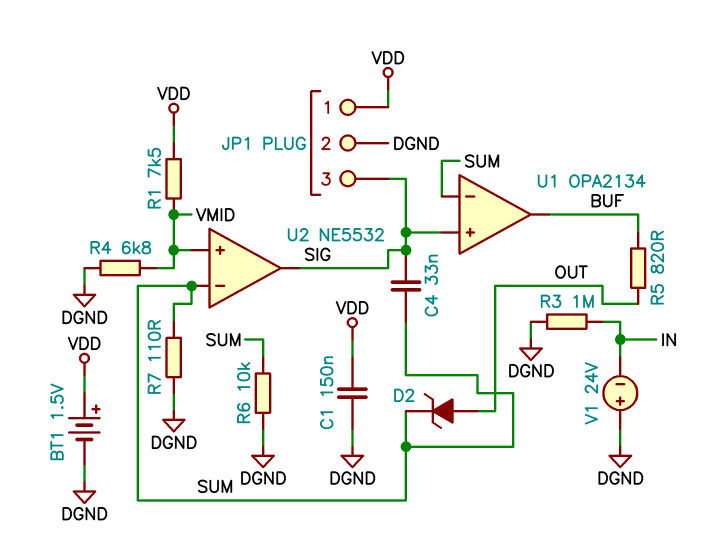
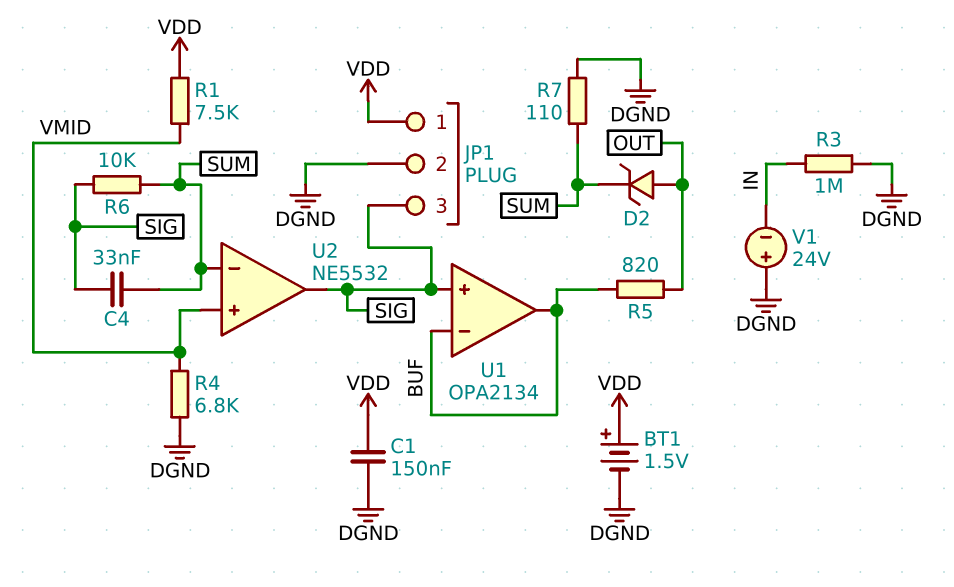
R6: 10k (DGND, SUM) -> 10k (SIG, SUM)
U1 pin in-: SUM -> BUF

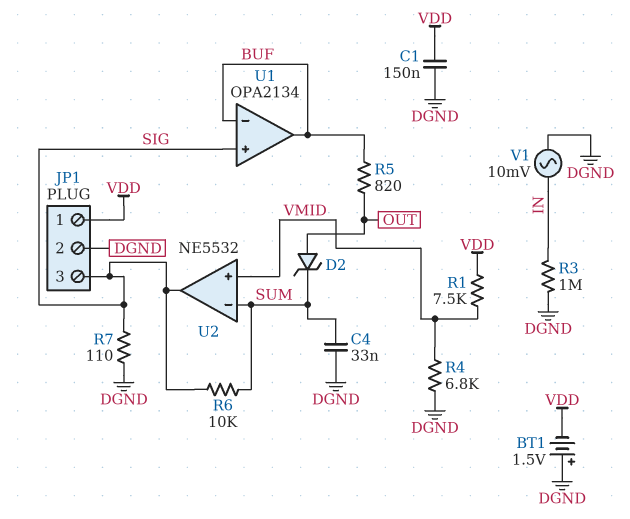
BT1: 1.5V (plus VDD, minus DGND) -> 1.5V (plus DGND, minus VDD)
C4: 33nF (SIG, SUM) -> 33nF (DGND, SUM)
R7: 110 (DGND, SUM) -> 110 (DGND, SIG)
V1: 24V (plus DGND, minus IN) -> AC 10mV (DGND, IN)

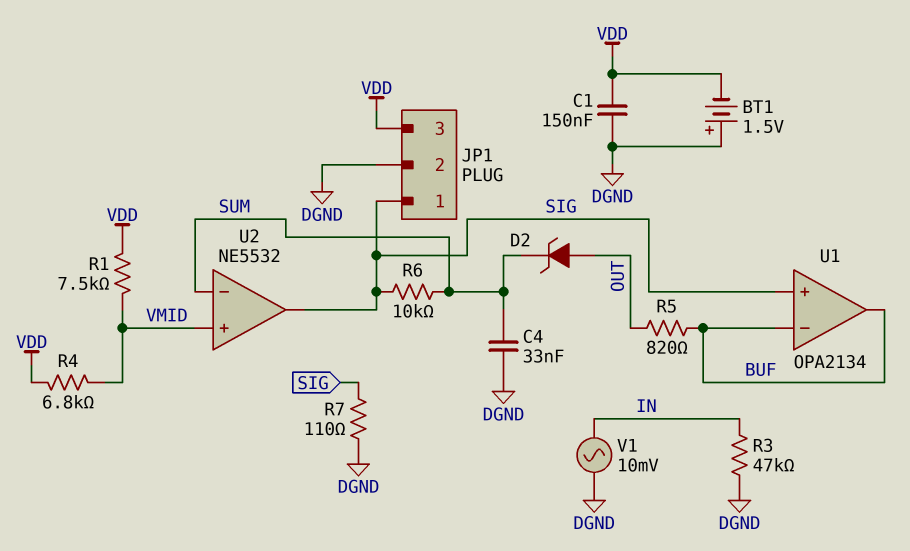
JP1 pin 1: VDD -> SIG
JP1 pin 3: SIG -> VDD
R3: 1M (DGND, IN) -> 47k (DGND, IN)
R4: 6.8k (DGND, VMID) -> 6.8k (VDD, VMID)

